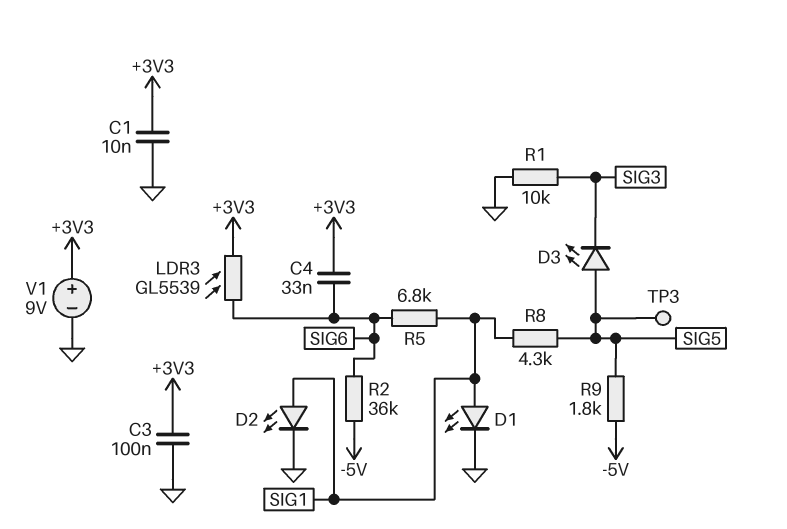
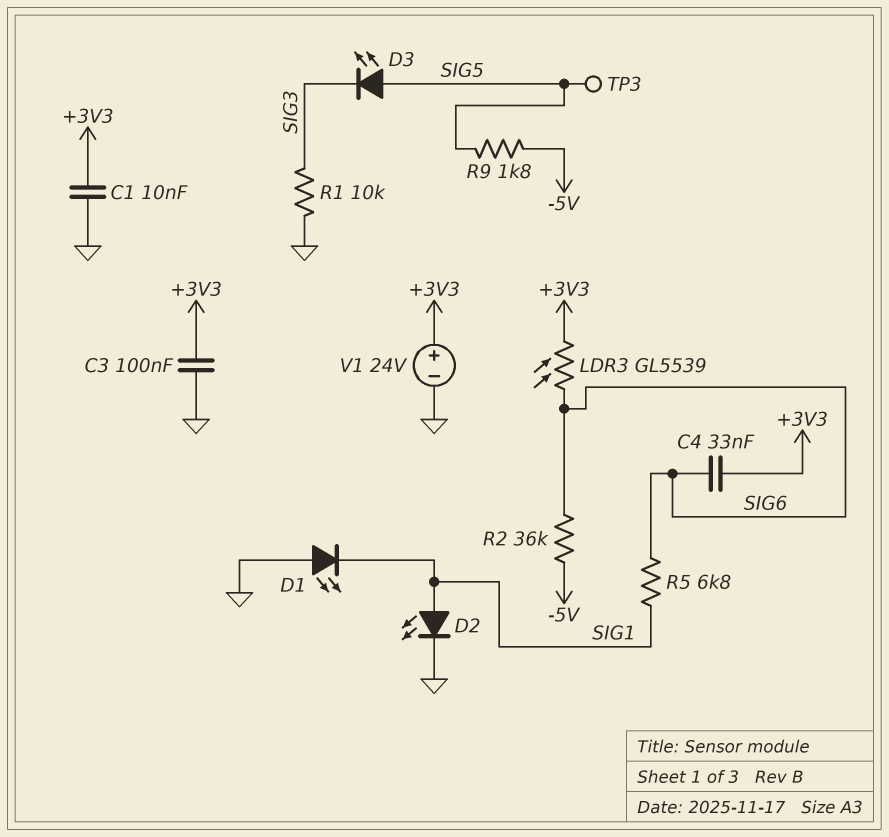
D1: LED (A SIG1, K GND) -> LED (A GND, K SIG1)
R8: 4.3k (SIG1, SIG5) -> none
V1: 9V (plus +3V3, minus GND) -> 24V (plus +3V3, minus GND)

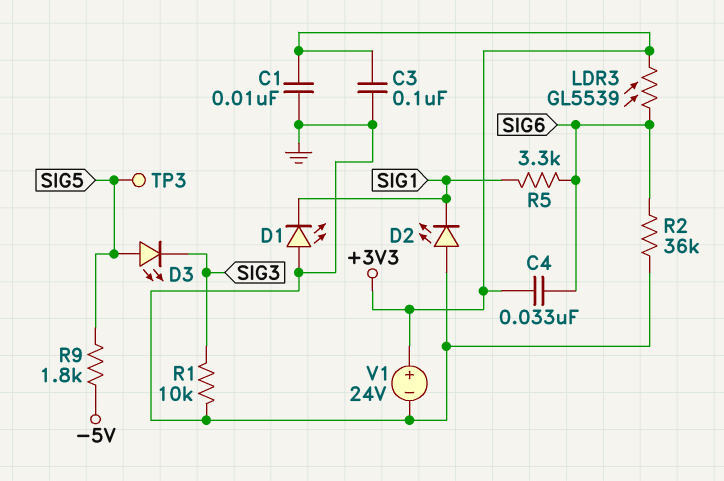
D2: LED (A SIG1, K GND) -> LED (A GND, K SIG1)
R2: 36k (-5V, SIG6) -> 36k (GND, SIG6)
R5: 6.8k (SIG1, SIG6) -> 3.3k (SIG1, SIG6)

